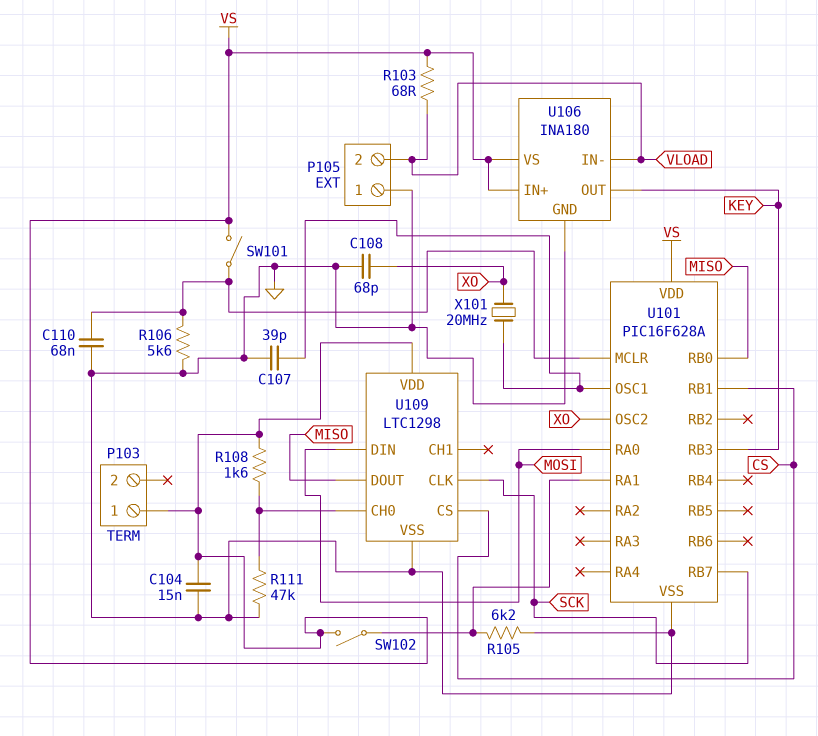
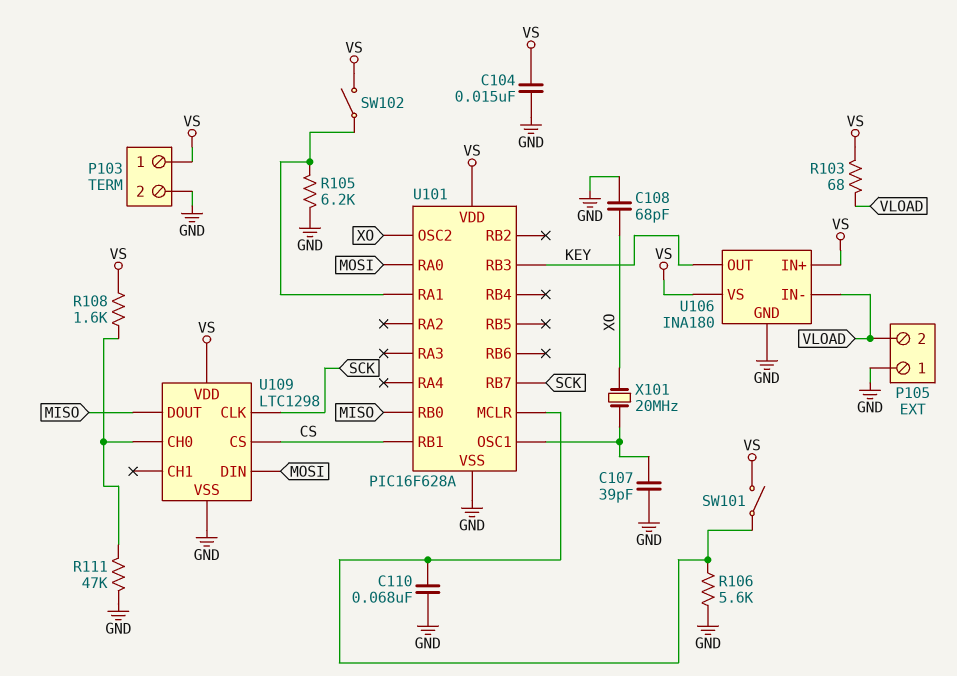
P103 pin 2: none -> GND

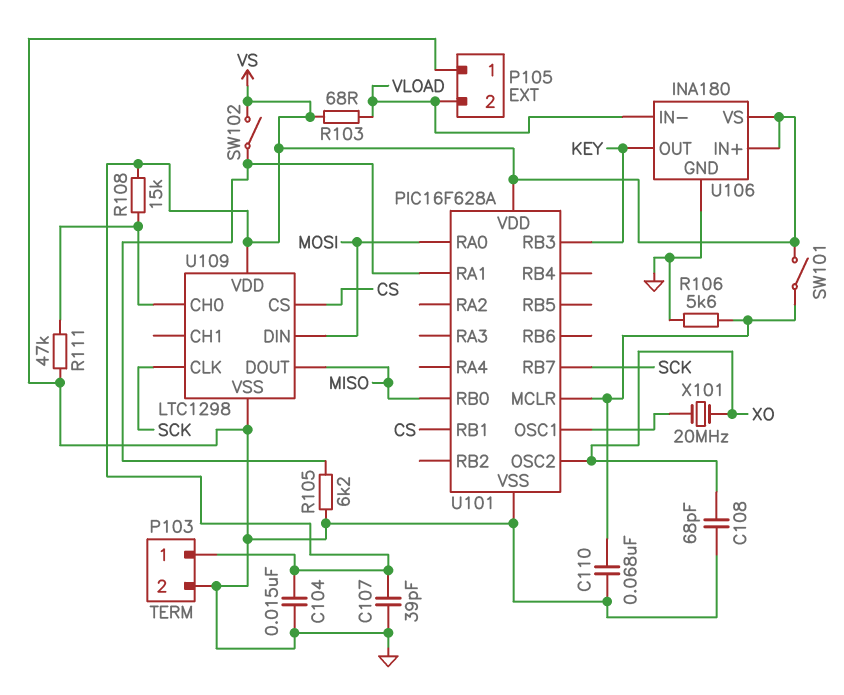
C107: 39pF (GND, U101/OSC1) -> 39pF (GND, VS)
R108: 1.6k (U109/CH0, VS) -> 15k (U109/CH0, VS)

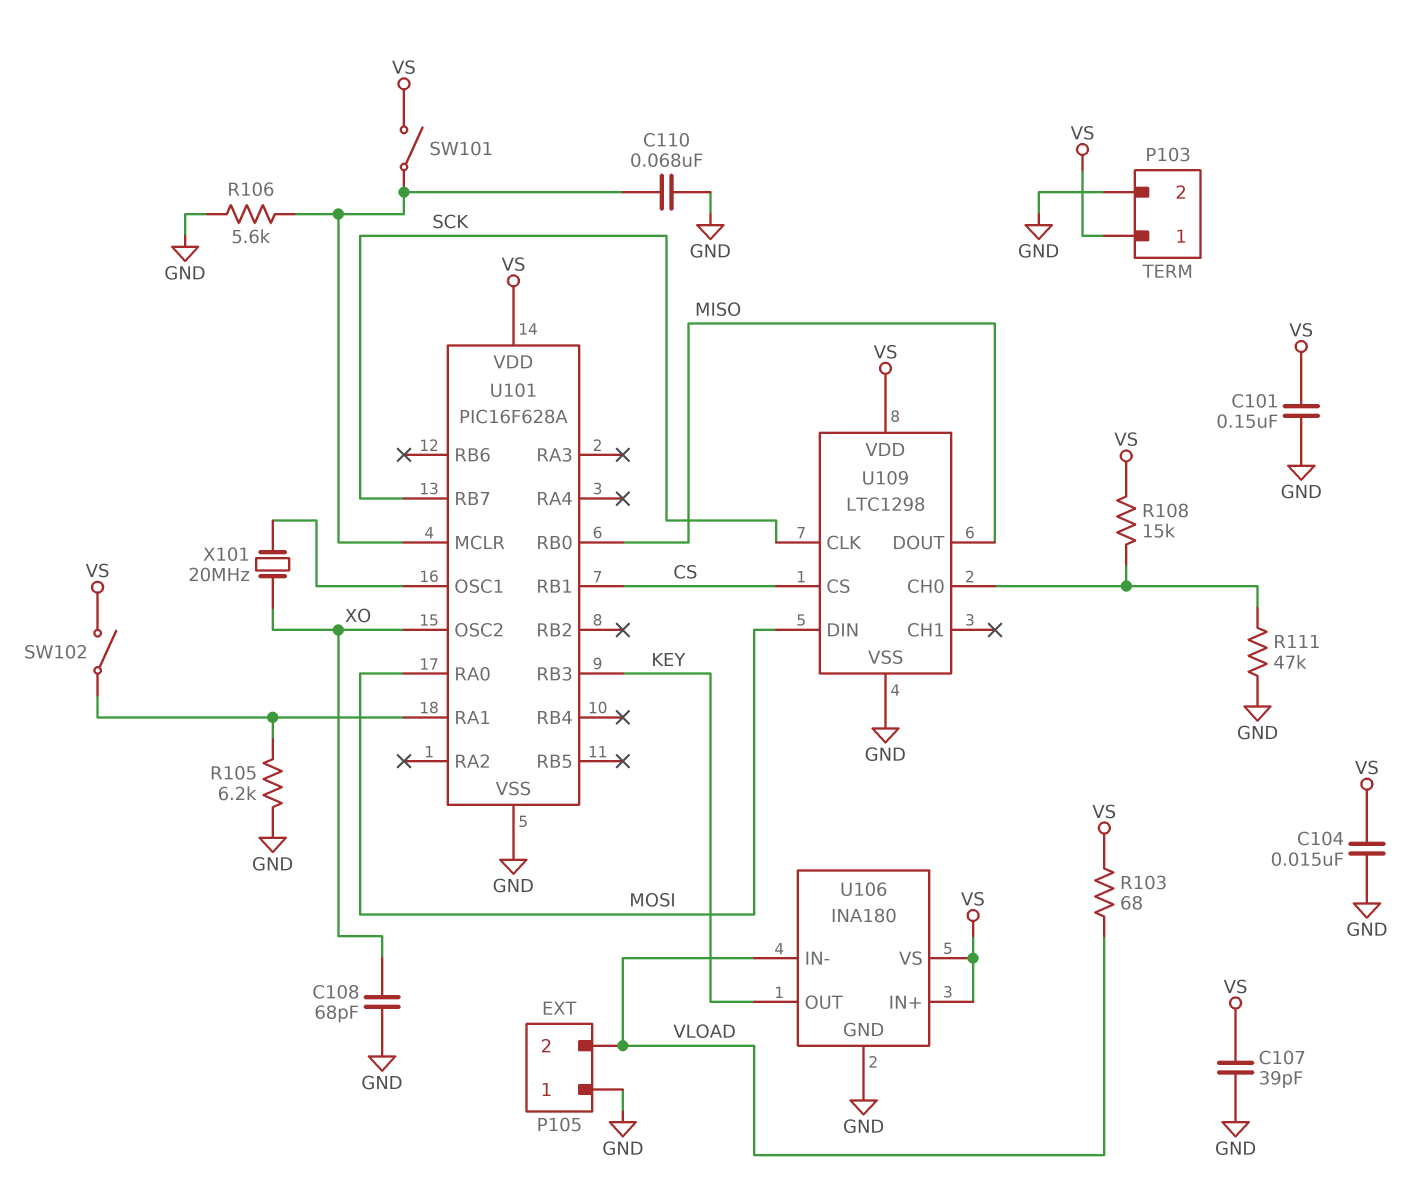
C101: none -> 150nF (GND, VS)

